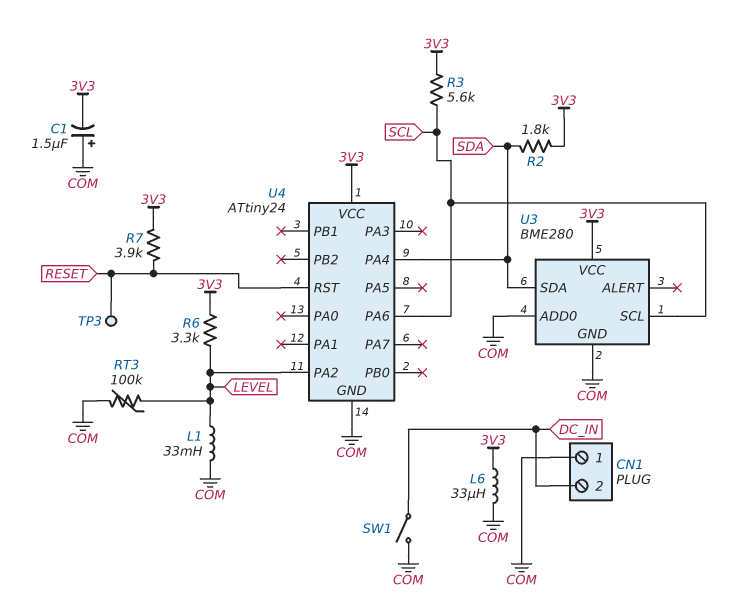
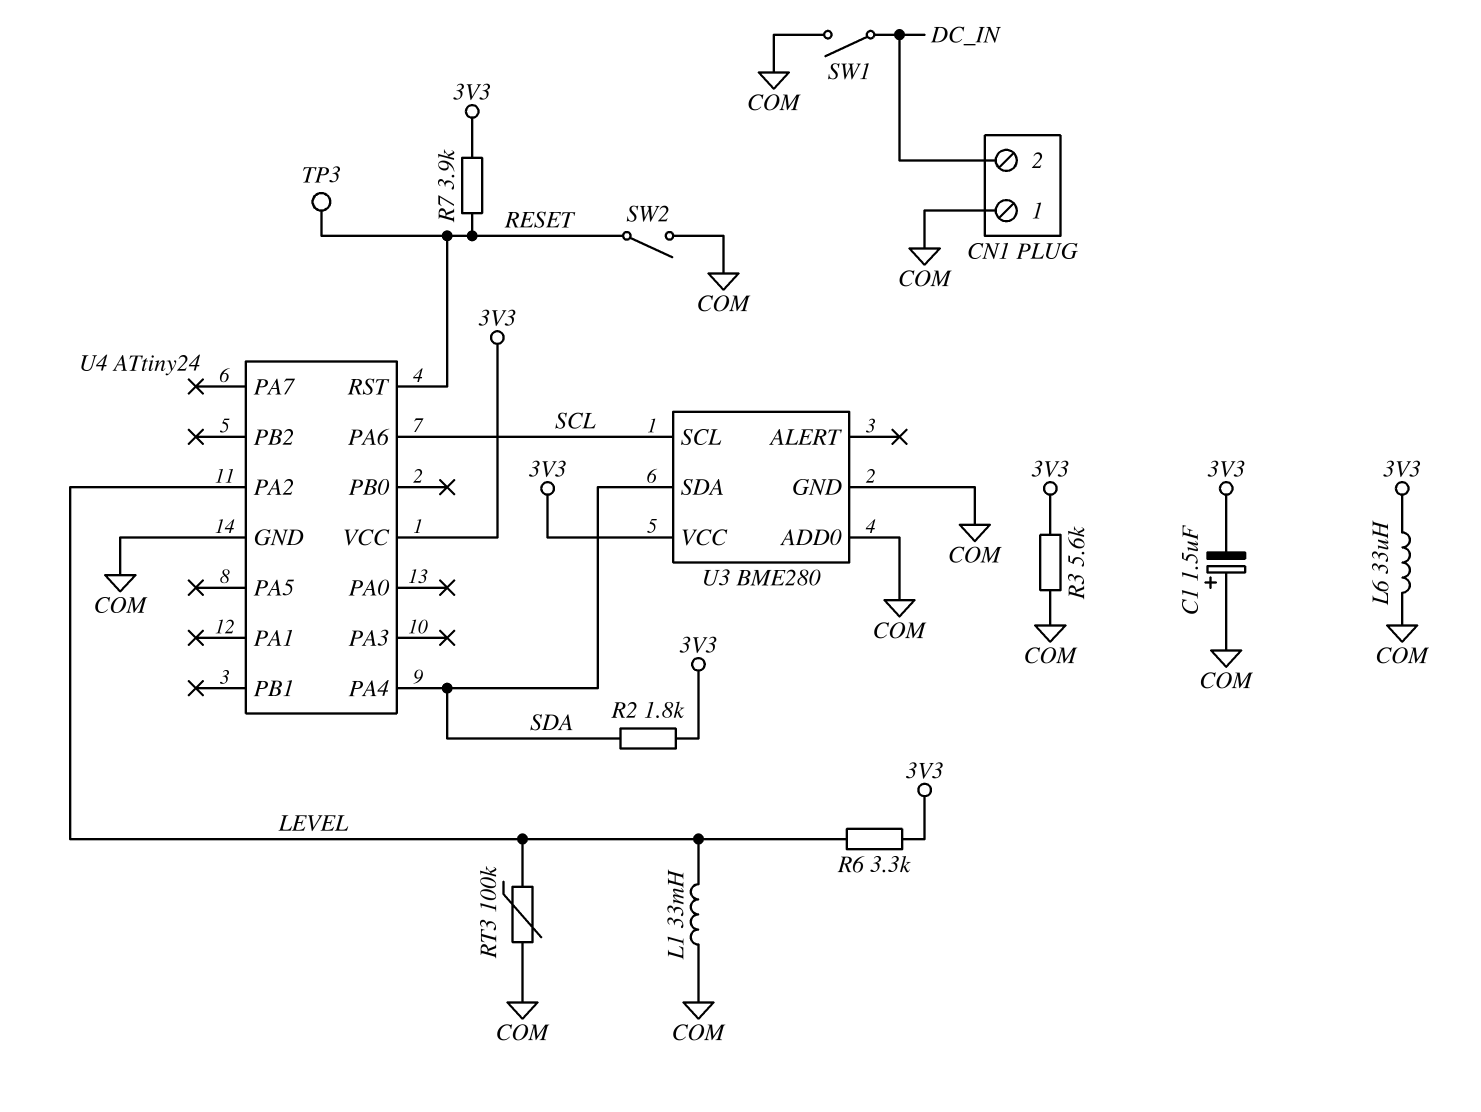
R3: 5.6k (3V3, SCL) -> 5.6k (3V3, COM)
SW2: none -> switch (COM, RESET)

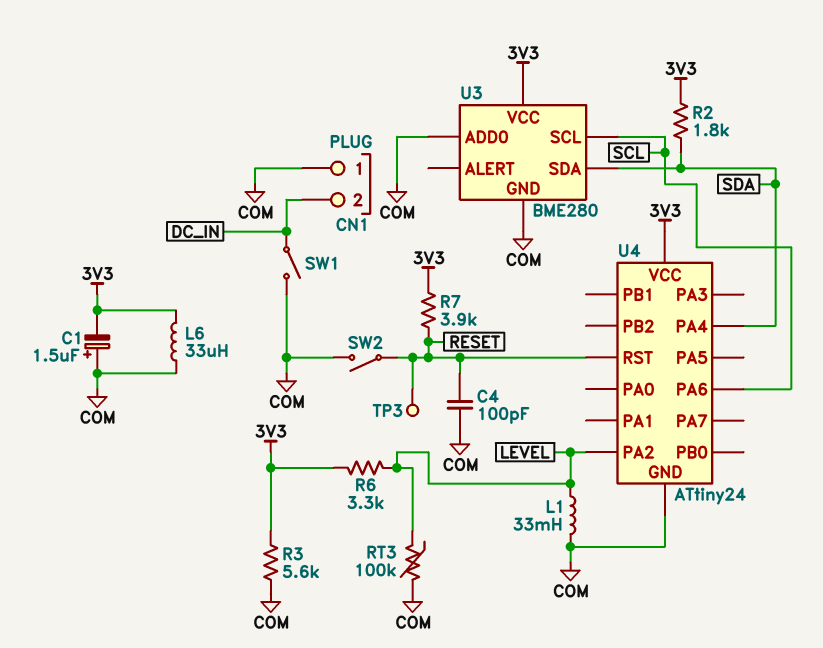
C4: none -> 100pF (COM, RESET)

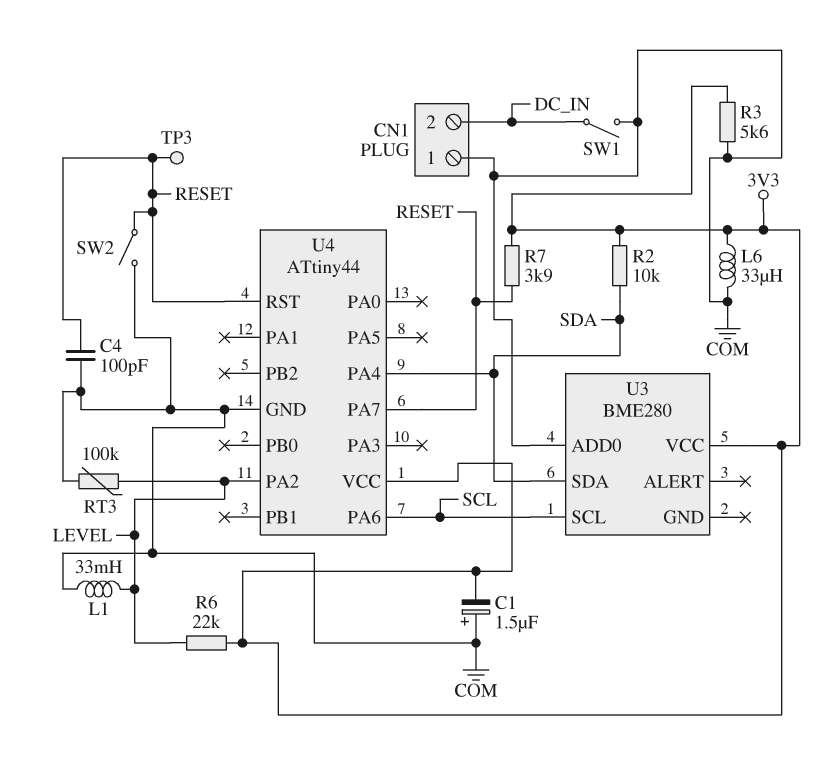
R2: 1.8k (3V3, SDA) -> 10k (3V3, SDA)
R6: 3.3k (3V3, LEVEL) -> 22k (3V3, LEVEL)
U3 pin GND: COM -> none
U4: ATtiny24 -> ATtiny44
U4 pin PA7: none -> RESET

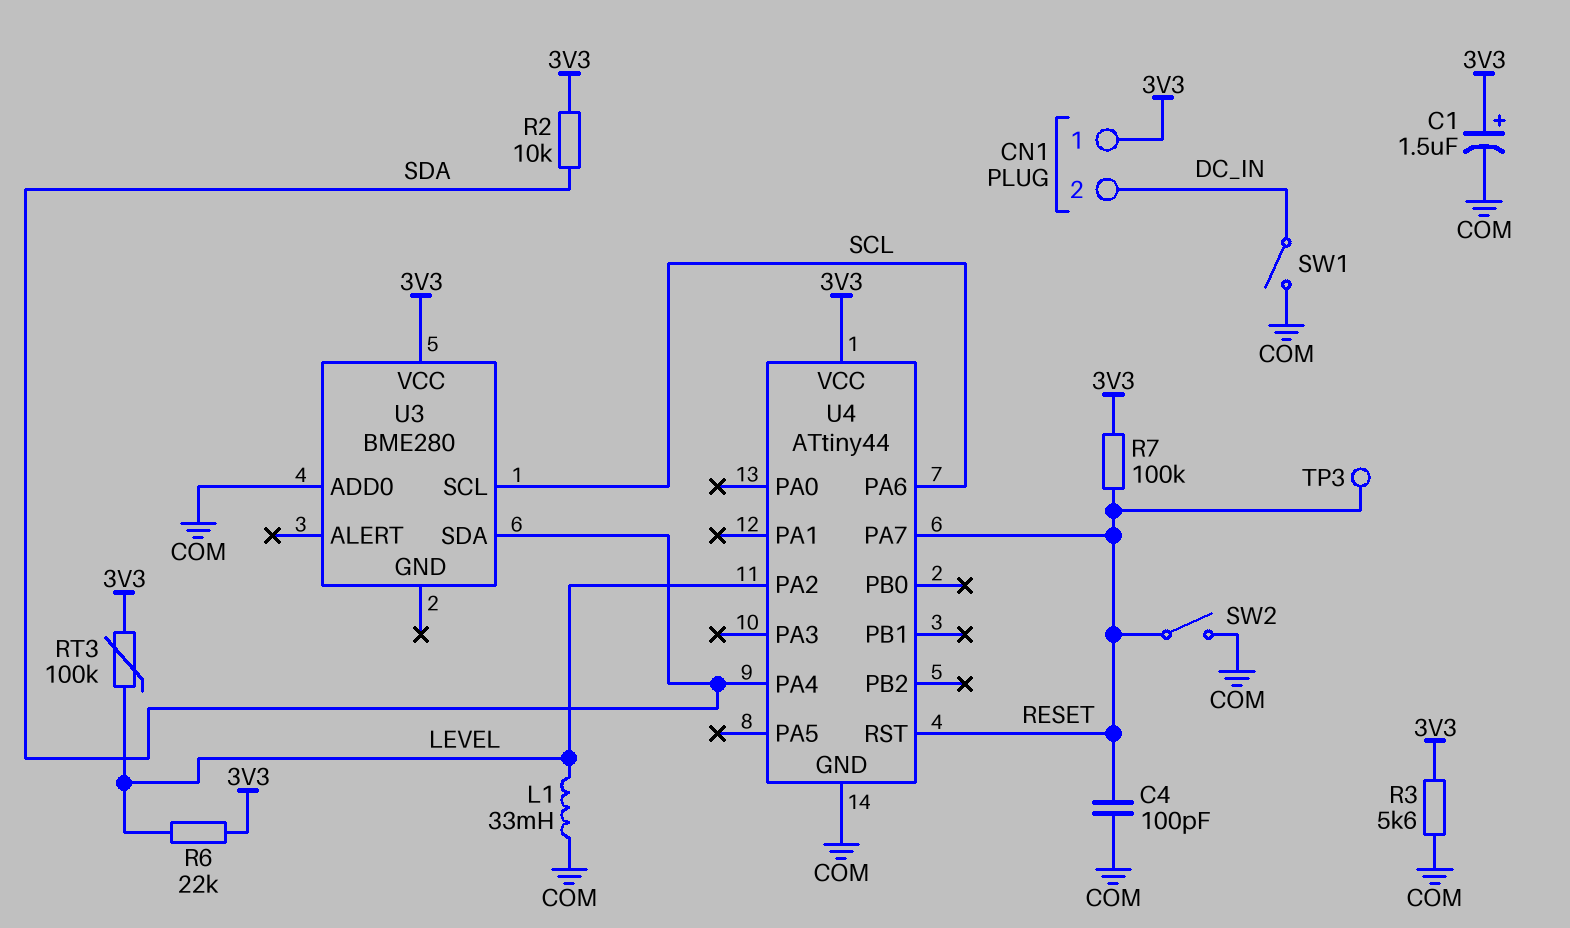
C1: 1.5uF (plus COM, minus 3V3) -> 1.5uF (plus 3V3, minus COM)
CN1 pin 1: COM -> 3V3
L6: 33uH (3V3, COM) -> none
R7: 3.9k (3V3, RESET) -> 100k (3V3, RESET)
RT3: 100k (COM, LEVEL) -> 100k (3V3, LEVEL)

